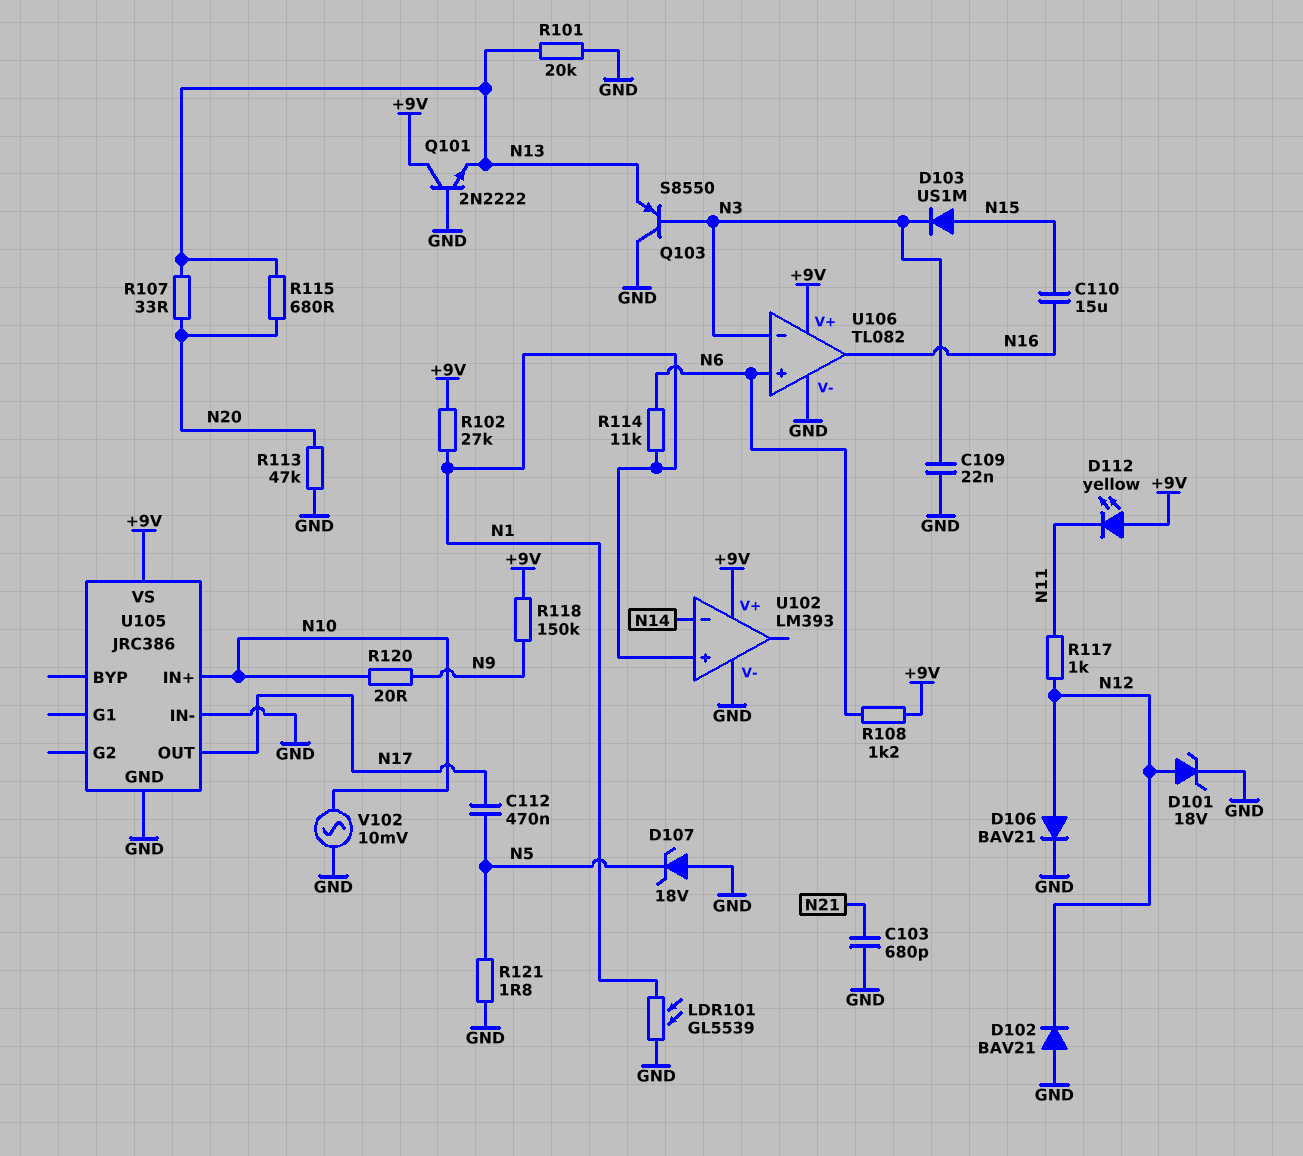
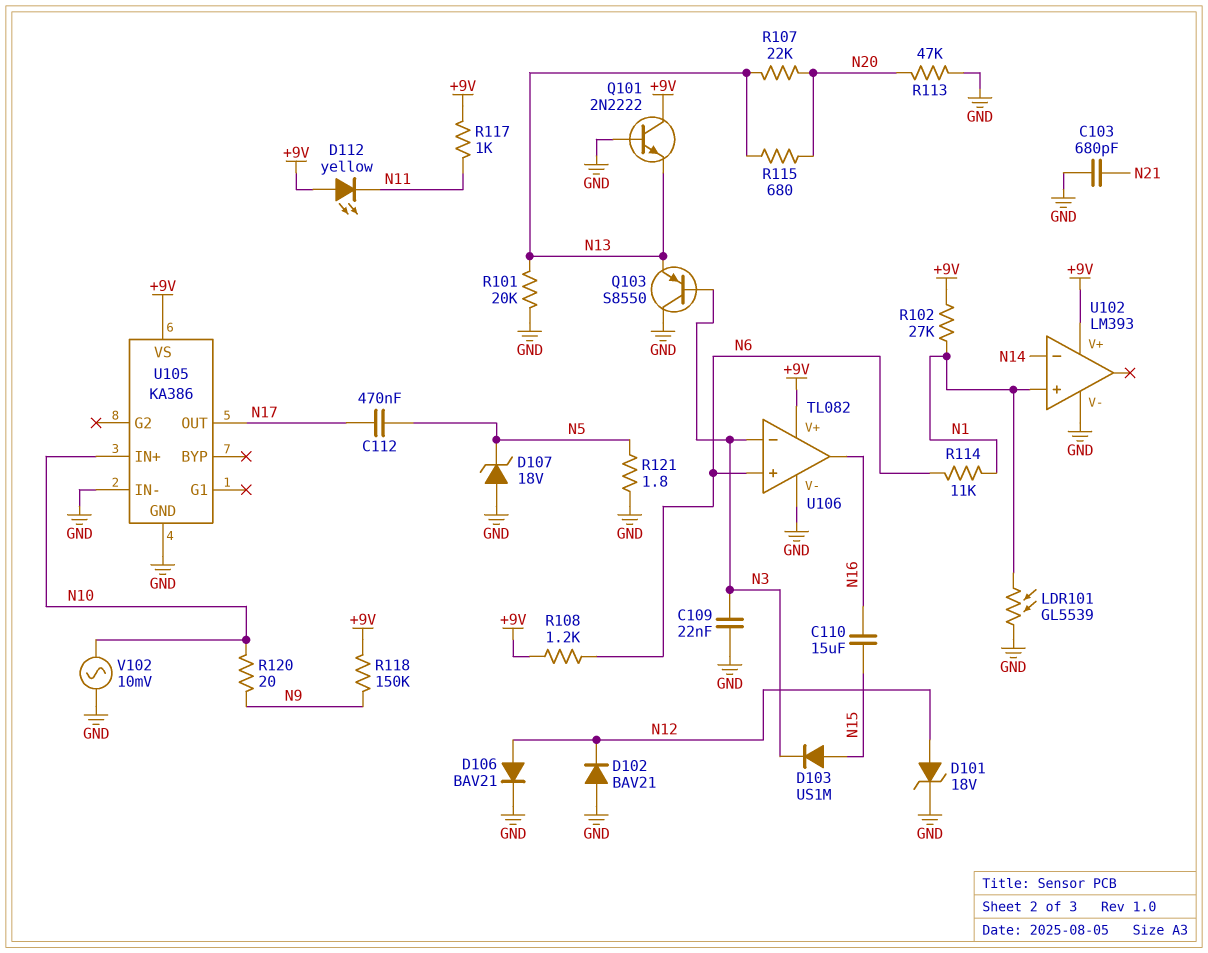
R107: 33 (N13, N20) -> 22k (N13, N20)
R117: 1k (N11, N12) -> 1k (+9V, N11)
U105: JRC386 -> KA386

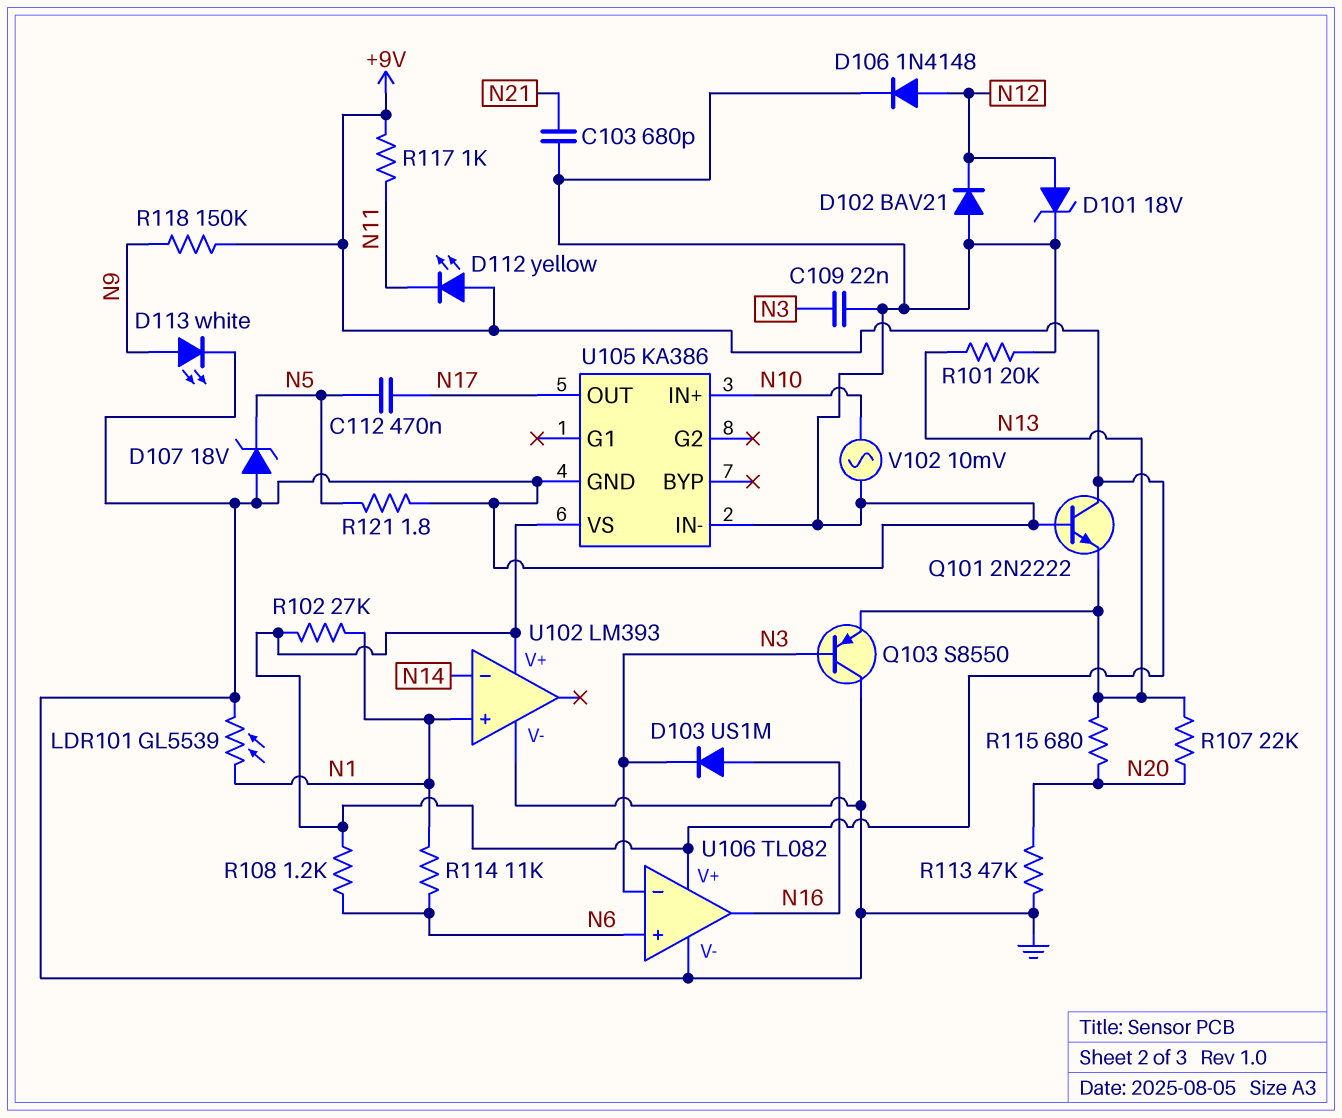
C110: 15uF (N15, N16) -> none
D103: diode US1M (A N15, K N3) -> diode US1M (A N16, K N3)
D106: diode BAV21 (A N12, K GND) -> diode 1N4148 (A N12, K GND)
D113: none -> LED white (A N9, K GND)
R120: 20 (N9, N10) -> none

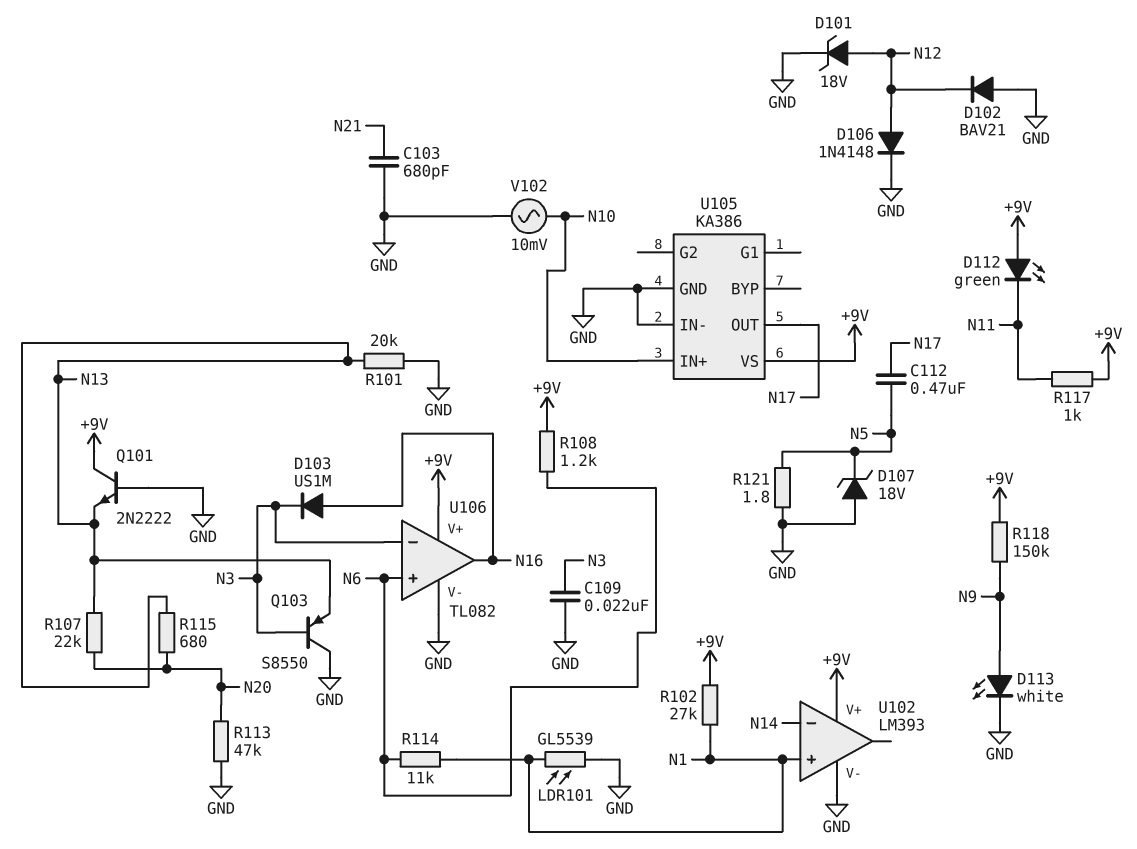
D112: LED yellow (A +9V, K N11) -> LED green (A +9V, K N11)

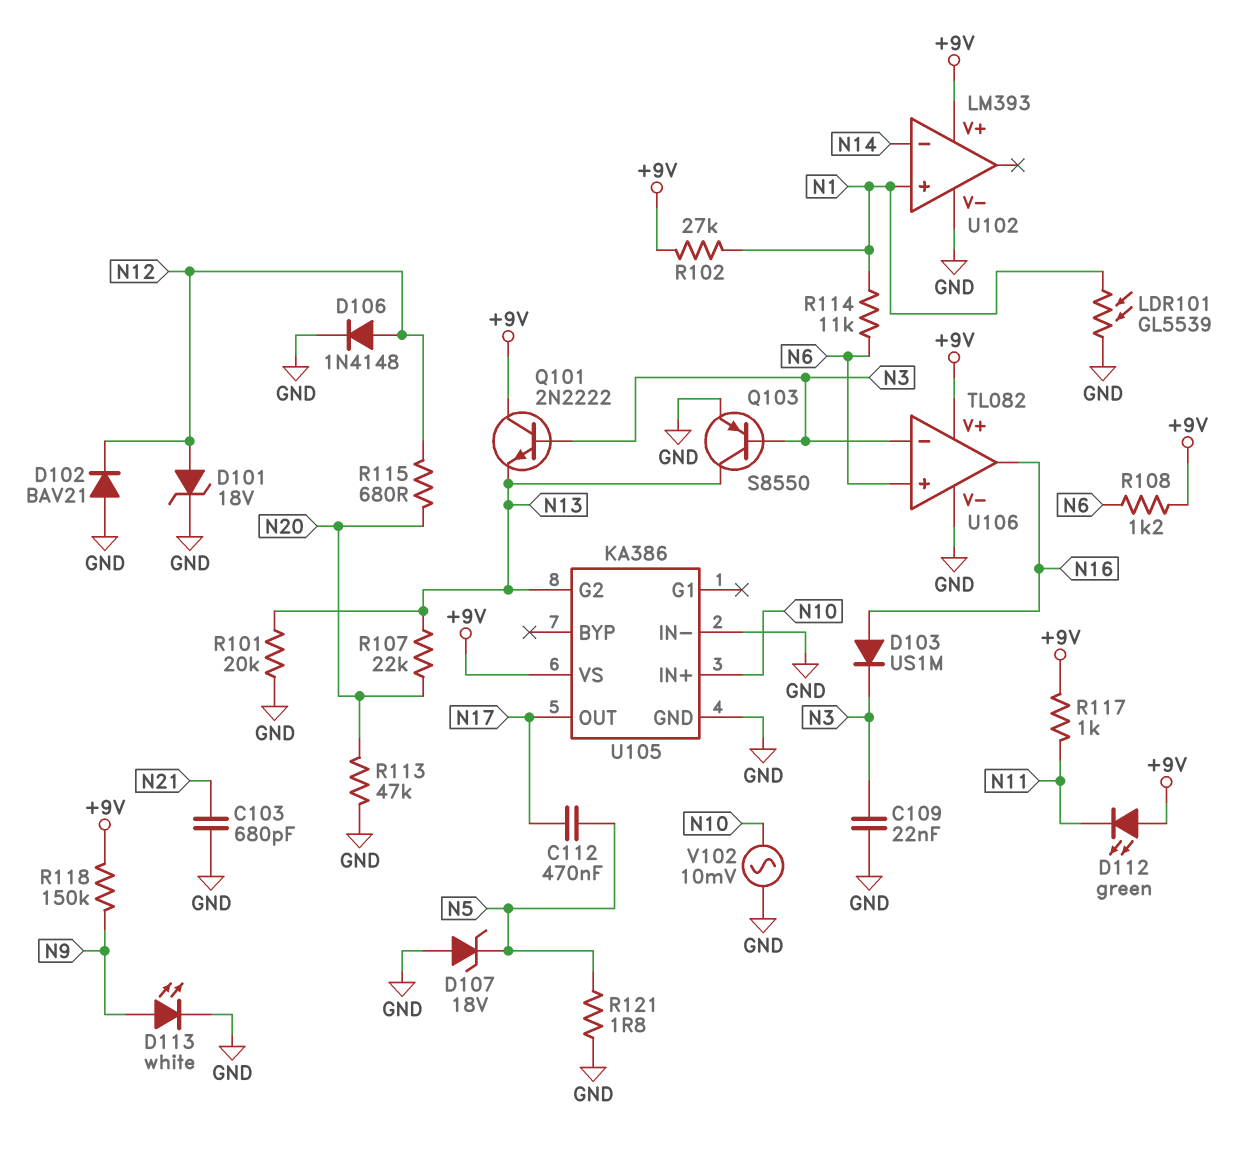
Q101: NPN 2N2222 (B GND, C +9V, E N13) -> NPN 2N2222 (B N3, C +9V, E N13)
Q103: PNP S8550 (B N3, C GND, E N13) -> PNP S8550 (B N3, C N13, E GND)
R115: 680 (N13, N20) -> 680 (N12, N20)
U105 pin G2: none -> N13

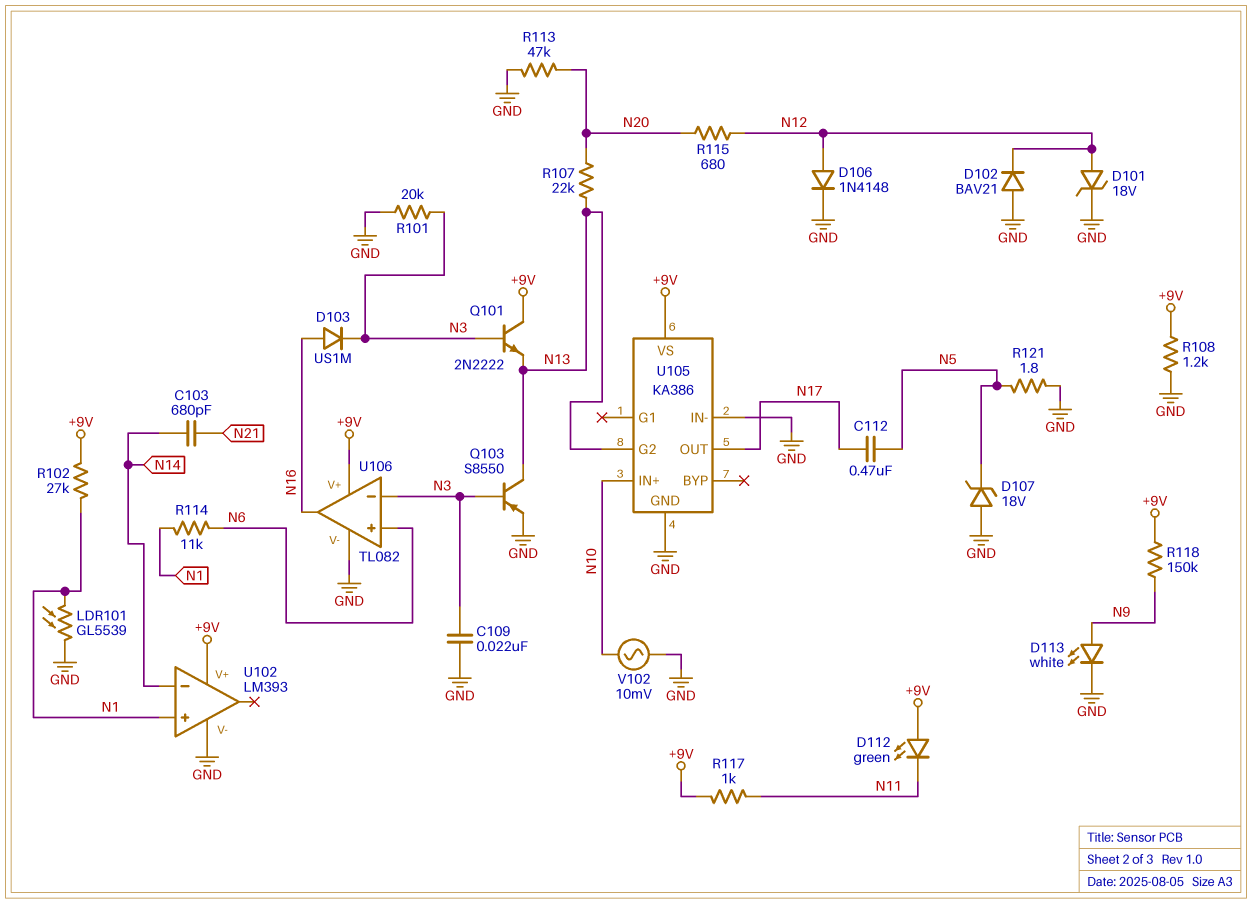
C103: 680pF (GND, N21) -> 680pF (N14, N21)
R101: 20k (GND, N13) -> 20k (GND, N3)
R108: 1.2k (+9V, N6) -> 1.2k (+9V, GND)

